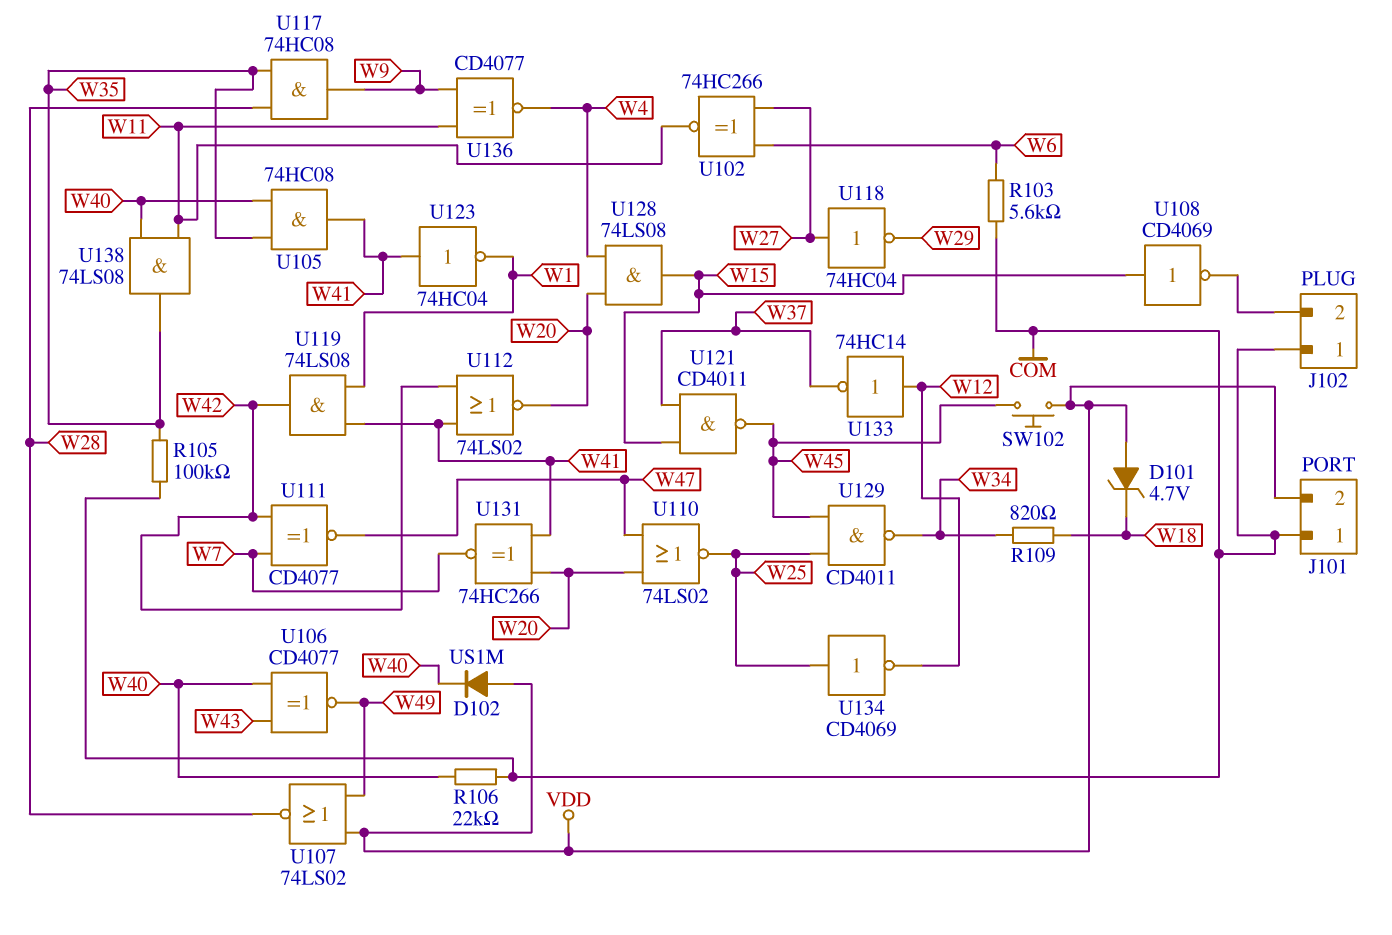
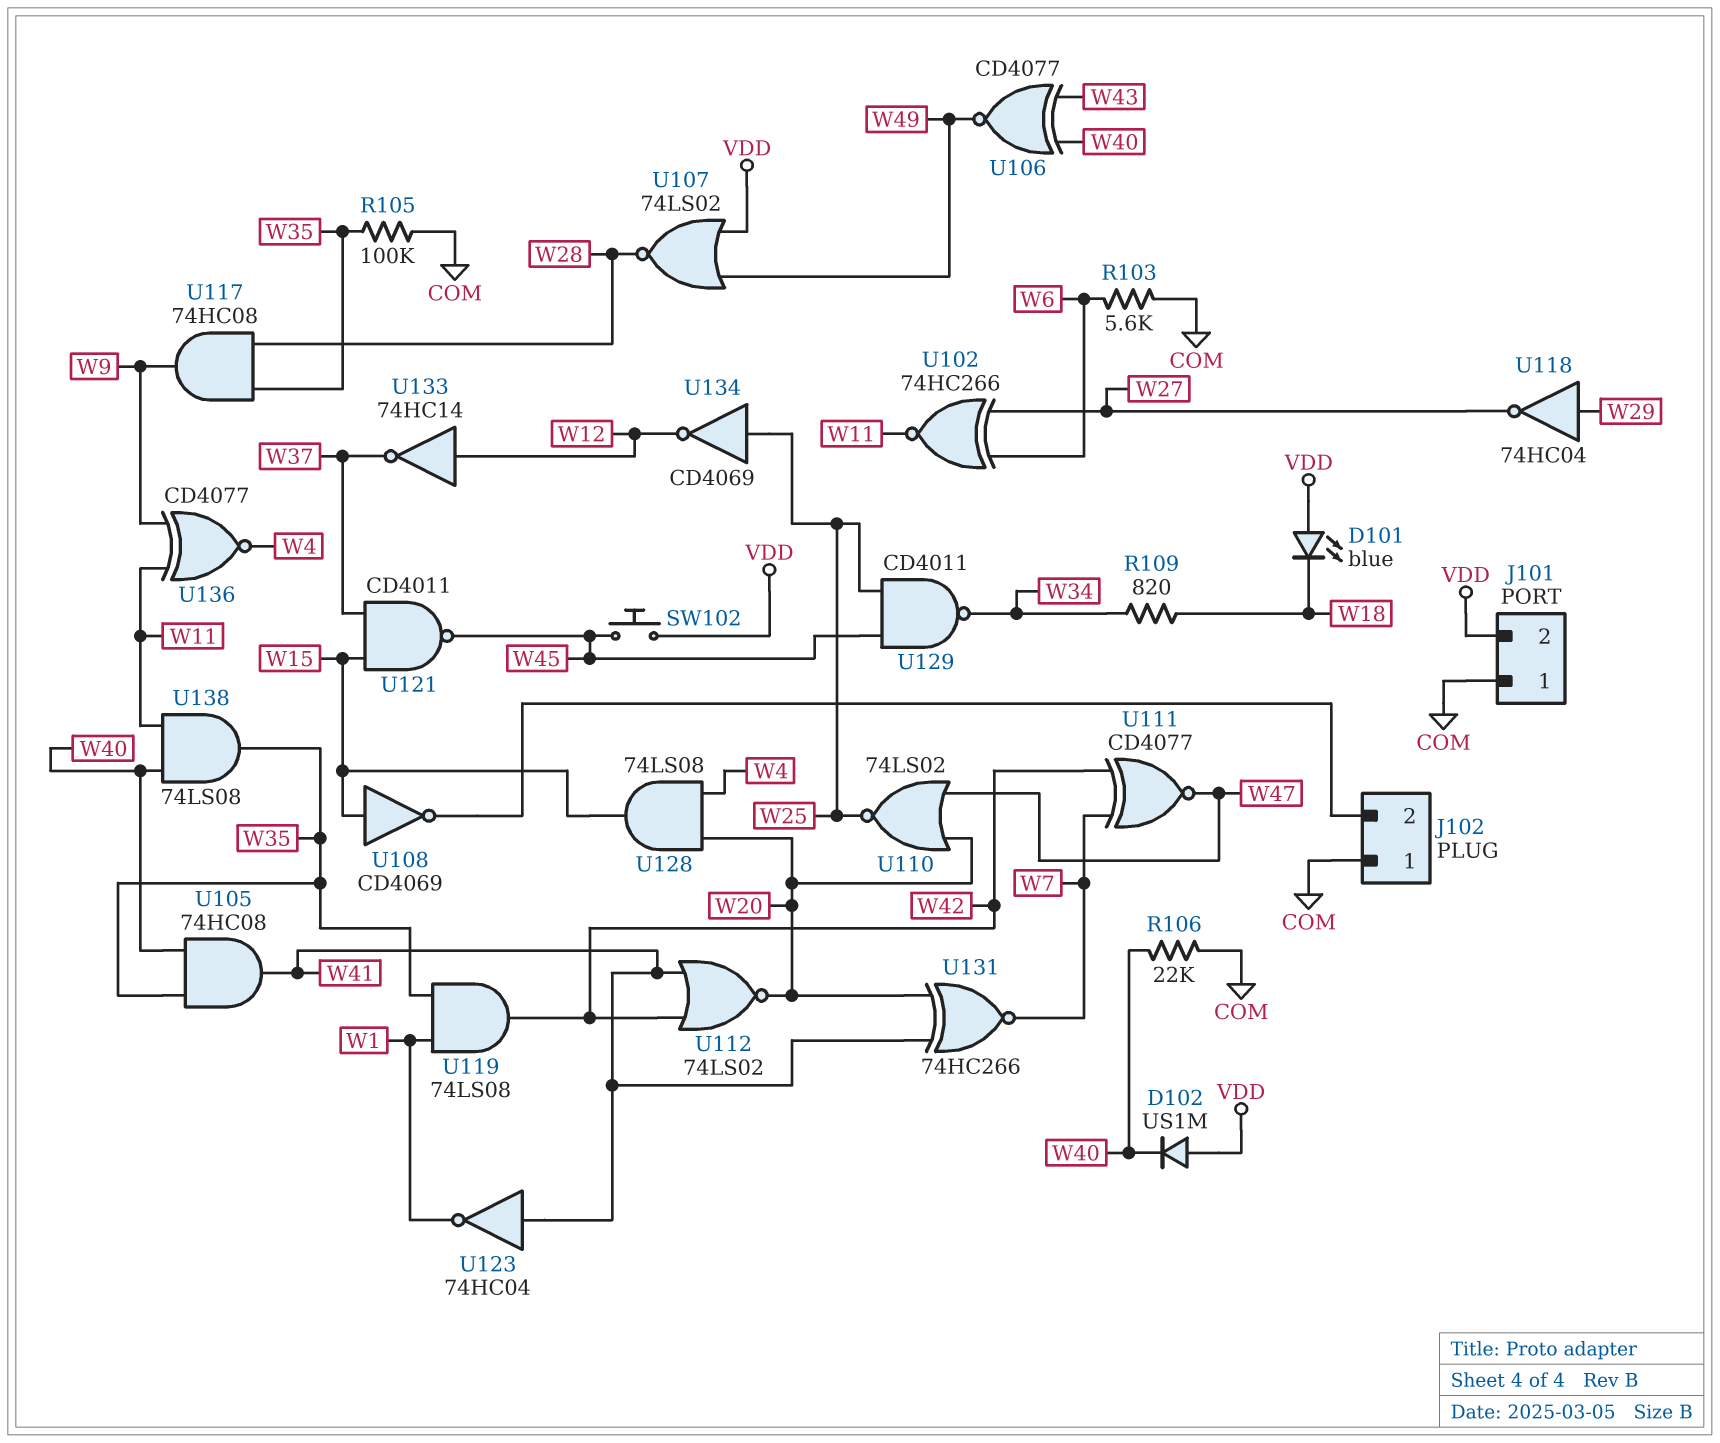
D101: zener 4.7V (A VDD, K W18) -> LED blue (A VDD, K W18)
U118: NOT 74HC04 (in W27, out W29) -> NOT 74HC04 (in W29, out W27)
U119: AND 74LS08 (in W1, in W41, out W42) -> AND 74LS08 (in W1, in W35, out W42)

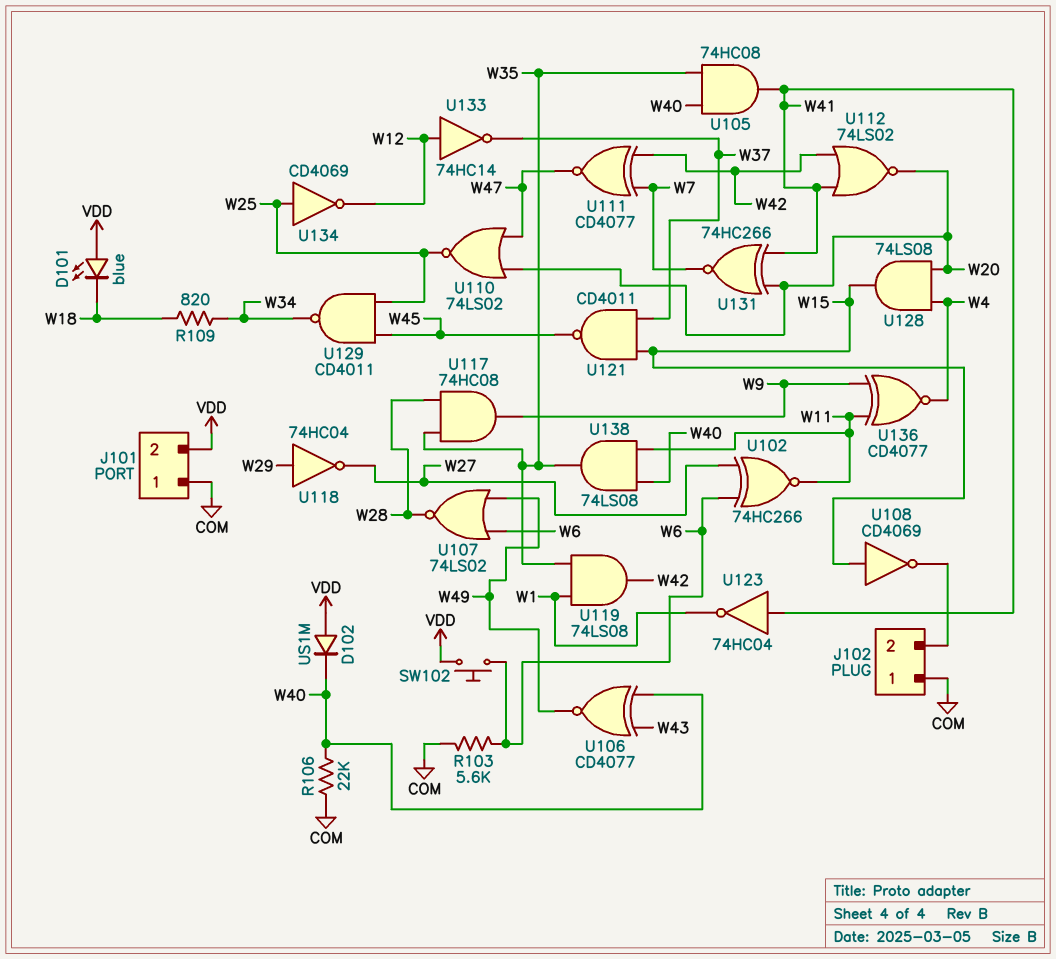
R105: 100k (COM, W35) -> none
SW102: button (VDD, W45) -> button (VDD, W6)
U107: NOR 74LS02 (in VDD, in W49, out W28) -> NOR 74LS02 (in W6, in W49, out W28)

